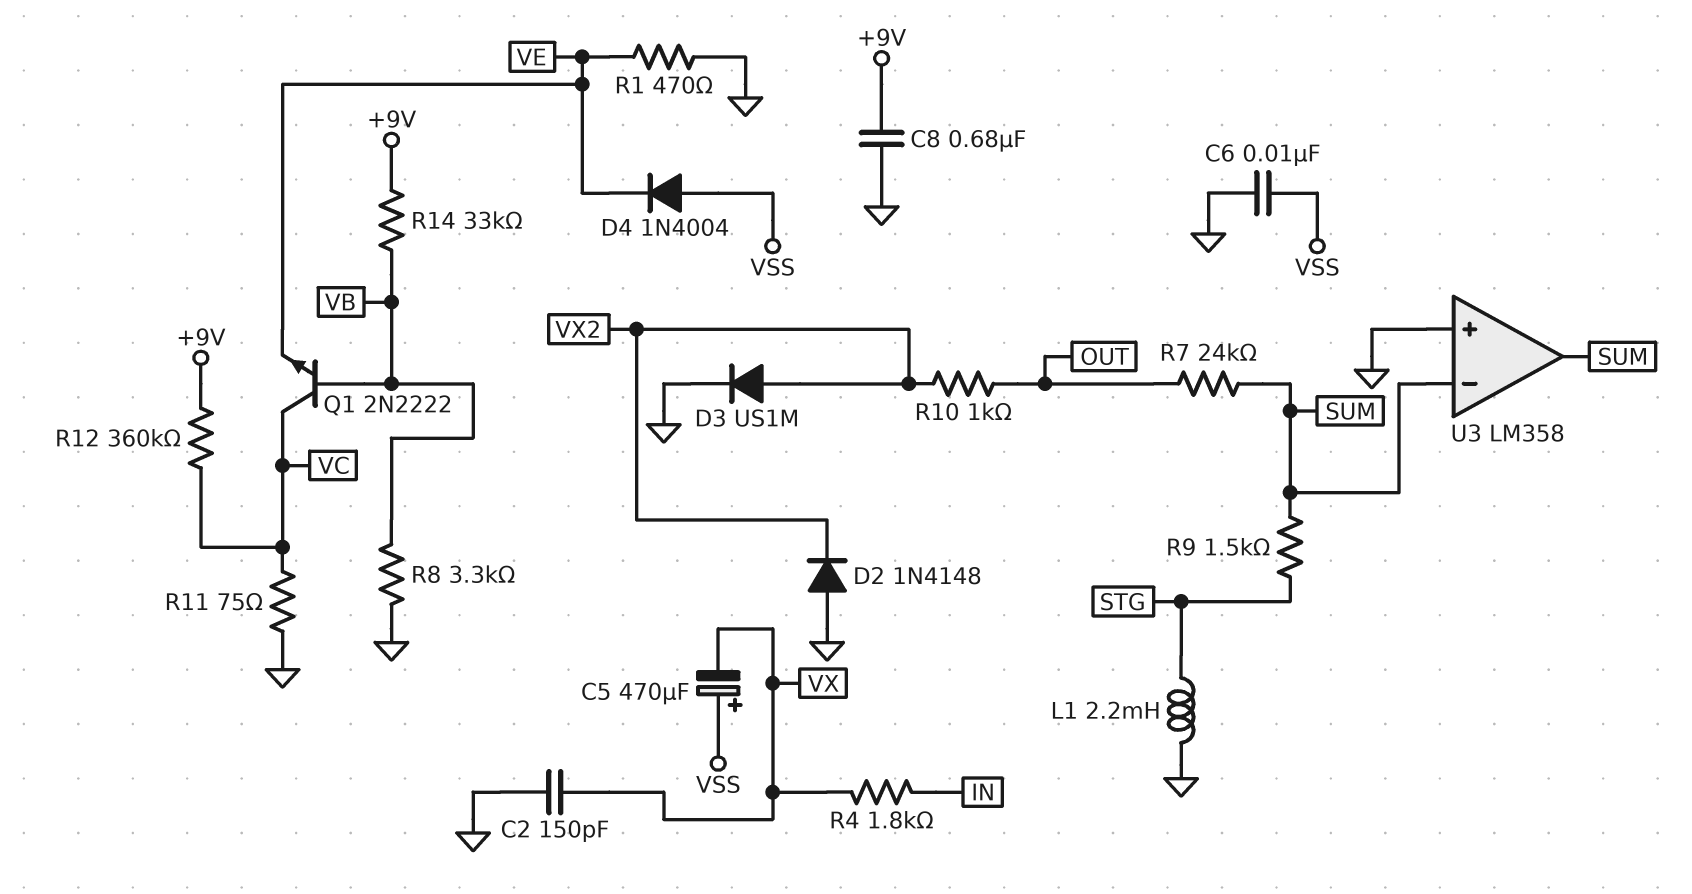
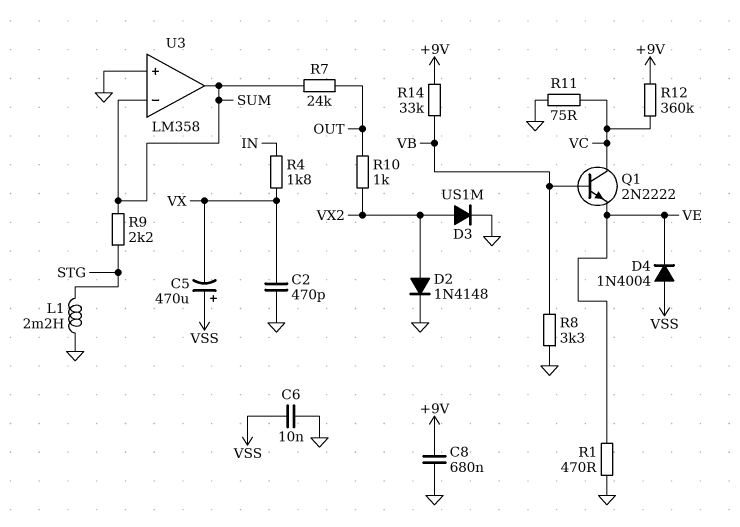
C2: 150pF (GND, VX) -> 470pF (GND, VX)
D2: diode 1N4148 (A GND, K VX2) -> diode 1N4148 (A VX2, K GND)
R9: 1.5k (STG, SUM) -> 2.2k (STG, SUM)

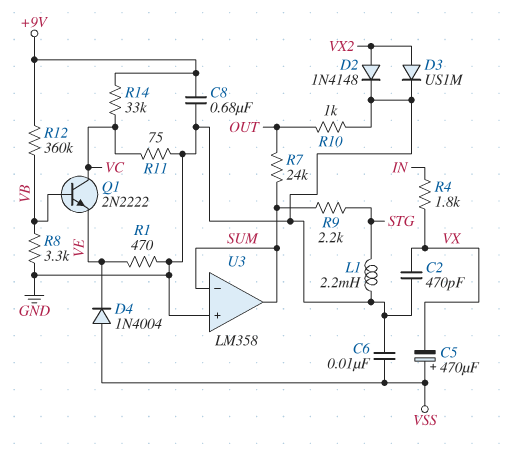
R10: 1k (OUT, VX2) -> 1k (GND, OUT)
R12: 360k (+9V, VC) -> 360k (+9V, VB)
R14: 33k (+9V, VB) -> 33k (+9V, VC)

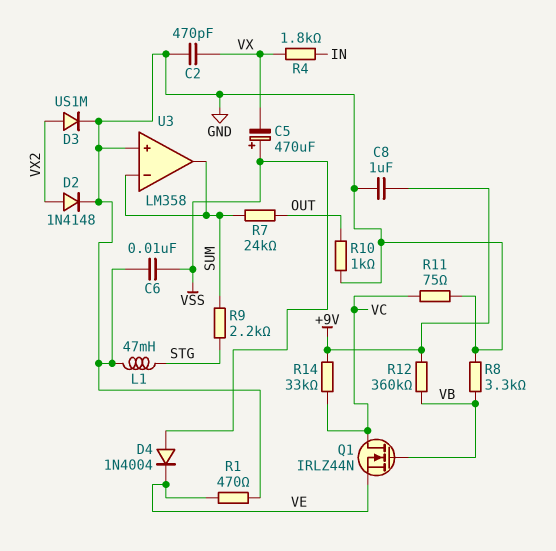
C8: 680nF (+9V, GND) -> 1uF (+9V, GND)
L1: 2.2mH (GND, STG) -> 47mH (GND, STG)
Q1: NPN 2N2222 (B VB, C VC, E VE) -> NMOS IRLZ44N (G VB, D VC, S VE)

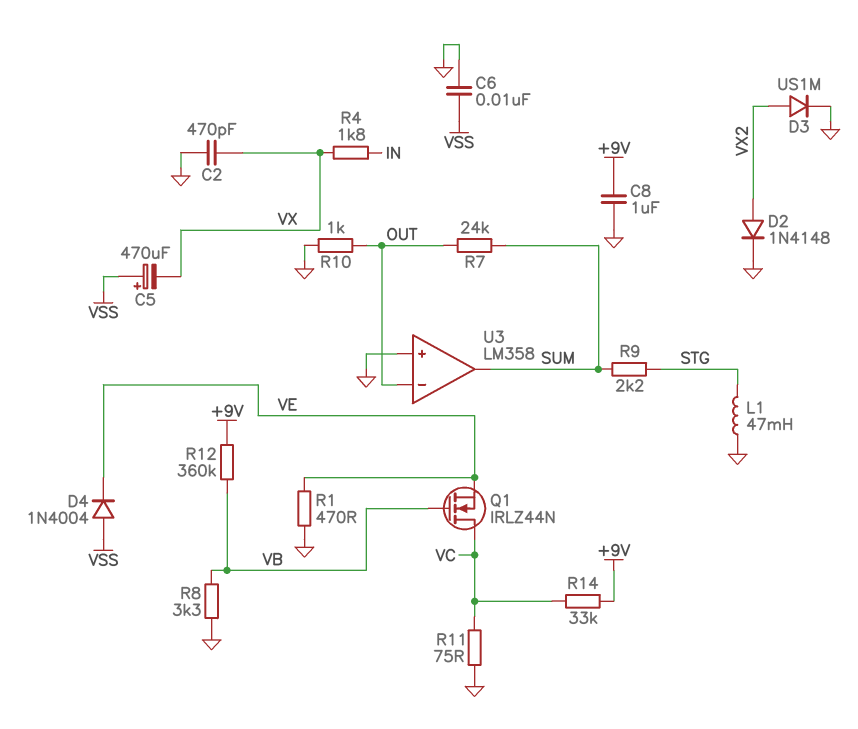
U3 pin in-: SUM -> OUT

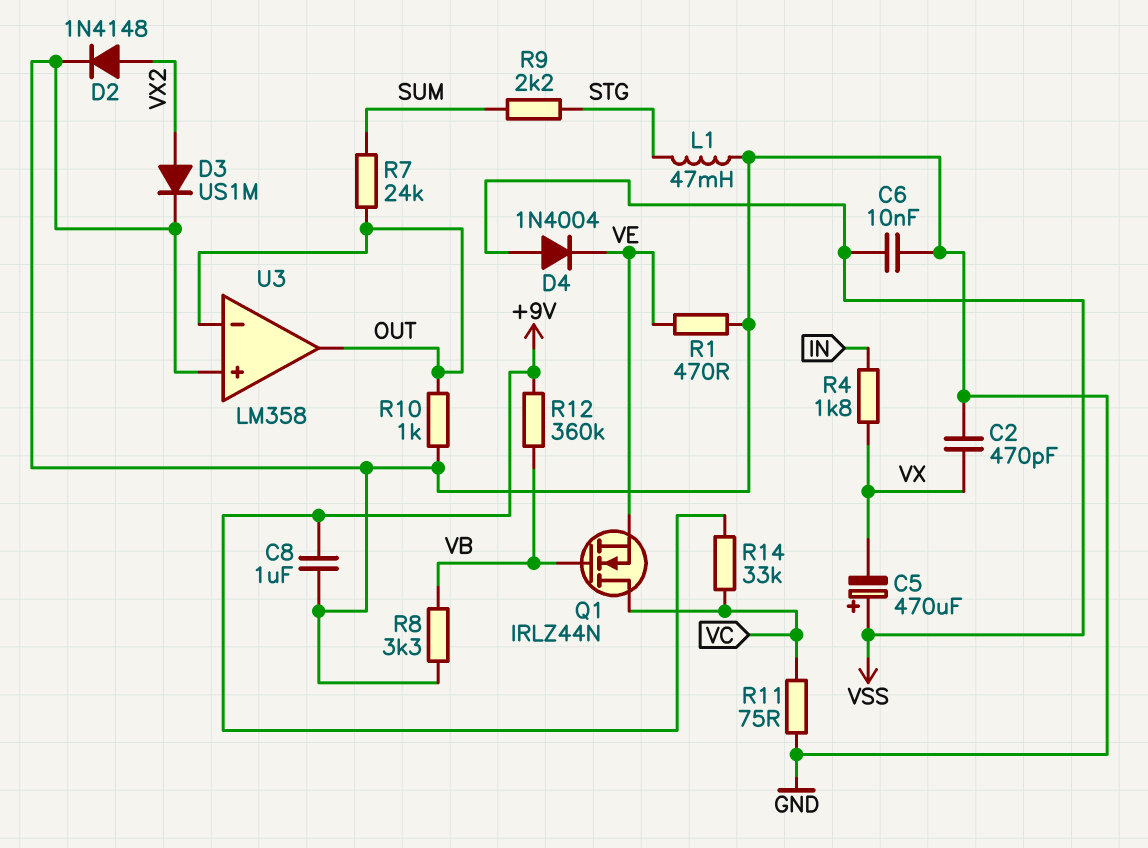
U3 pin out: SUM -> OUT

